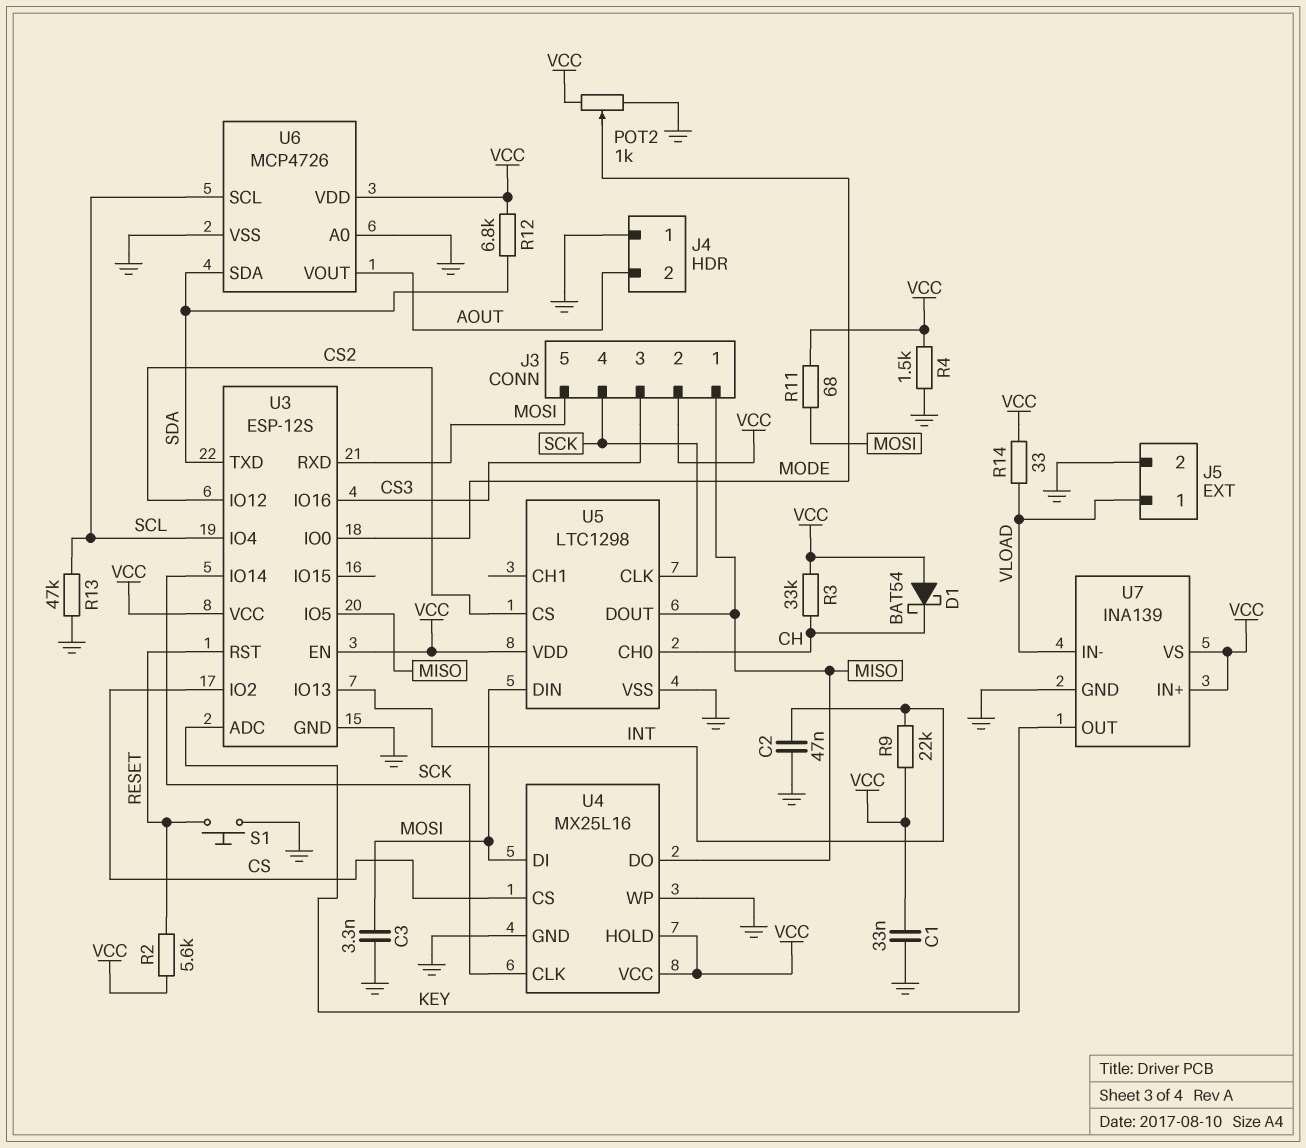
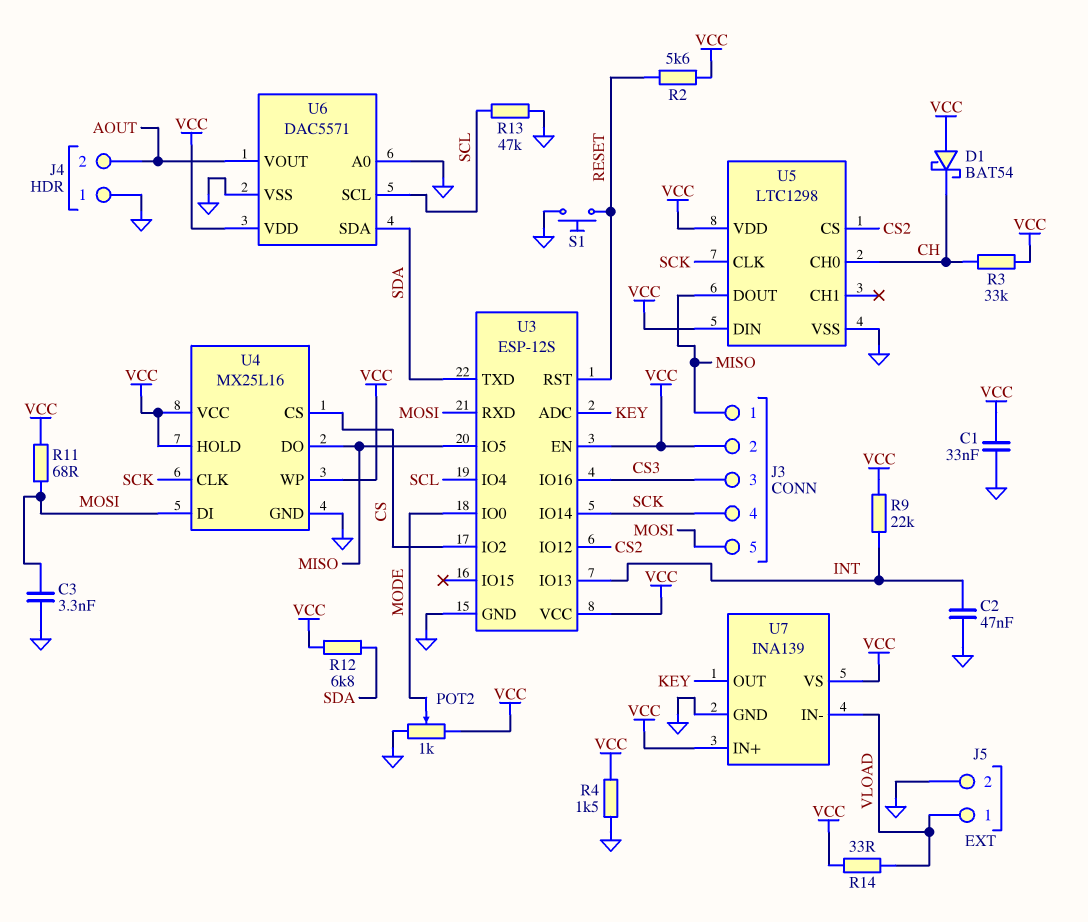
U4 pin WP: GND -> VCC
U5 pin DIN: MOSI -> VCC
U6: MCP4726 -> DAC5571

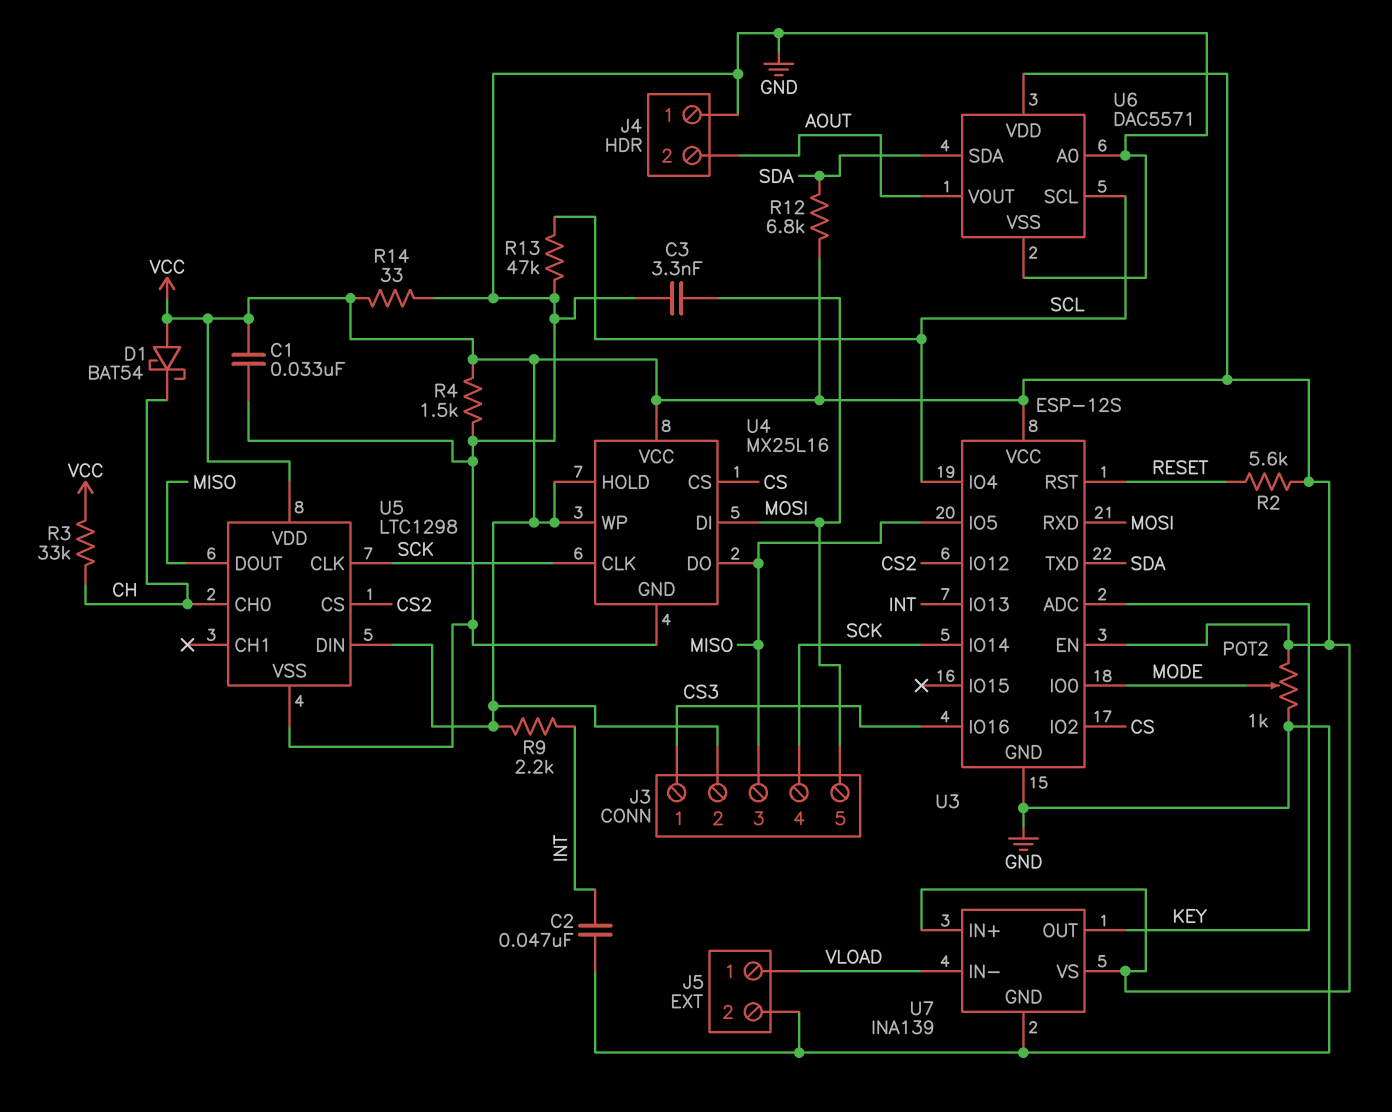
J3 pin 1: MISO -> CS3
J3 pin 3: CS3 -> MISO
R9: 22k (INT, VCC) -> 2.2k (INT, VCC)
R11: 68 (MOSI, VCC) -> none
R14: 33 (VCC, VLOAD) -> 33 (GND, VCC)
S1: button (GND, RESET) -> none

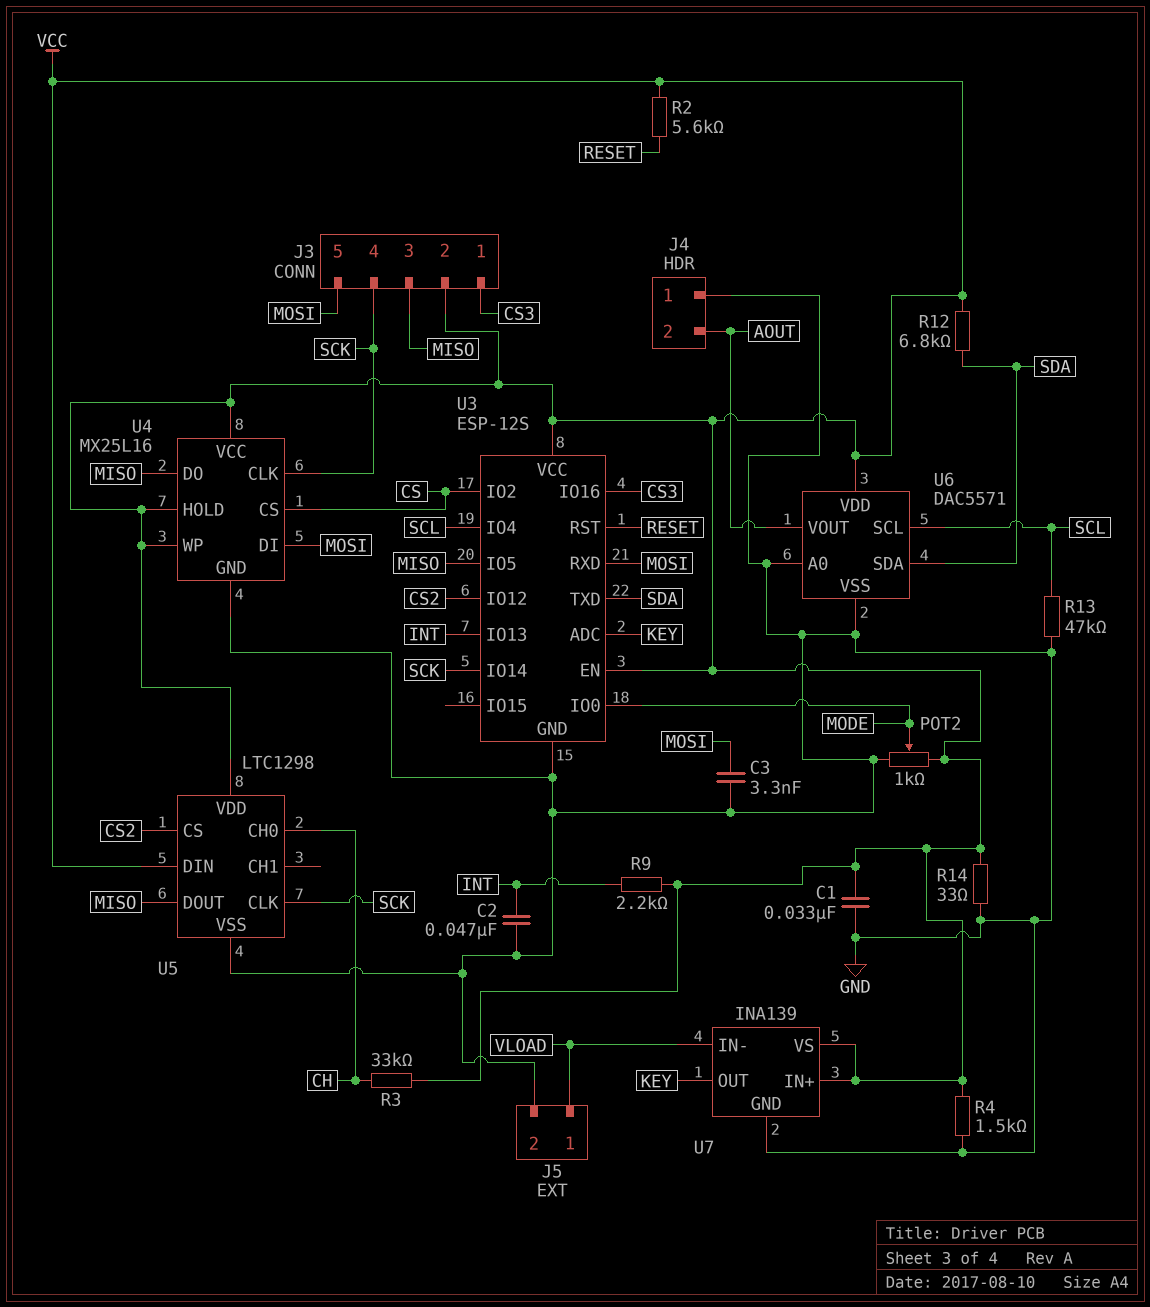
D1: schottky BAT54 (A VCC, K CH) -> none

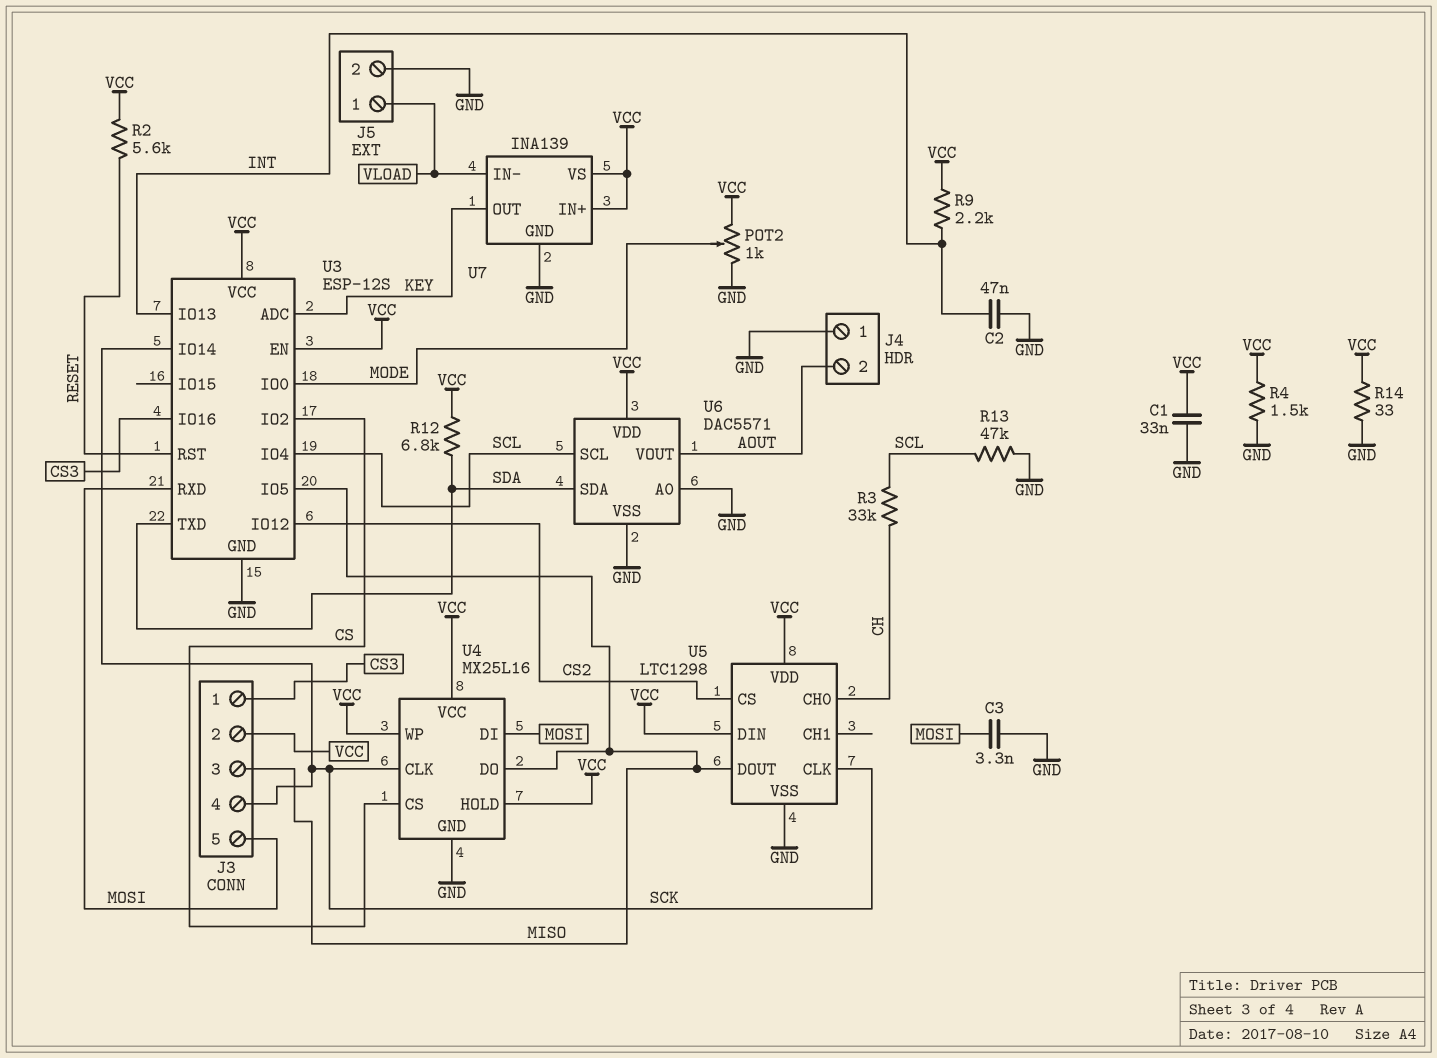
R3: 33k (CH, VCC) -> 33k (CH, SCL)

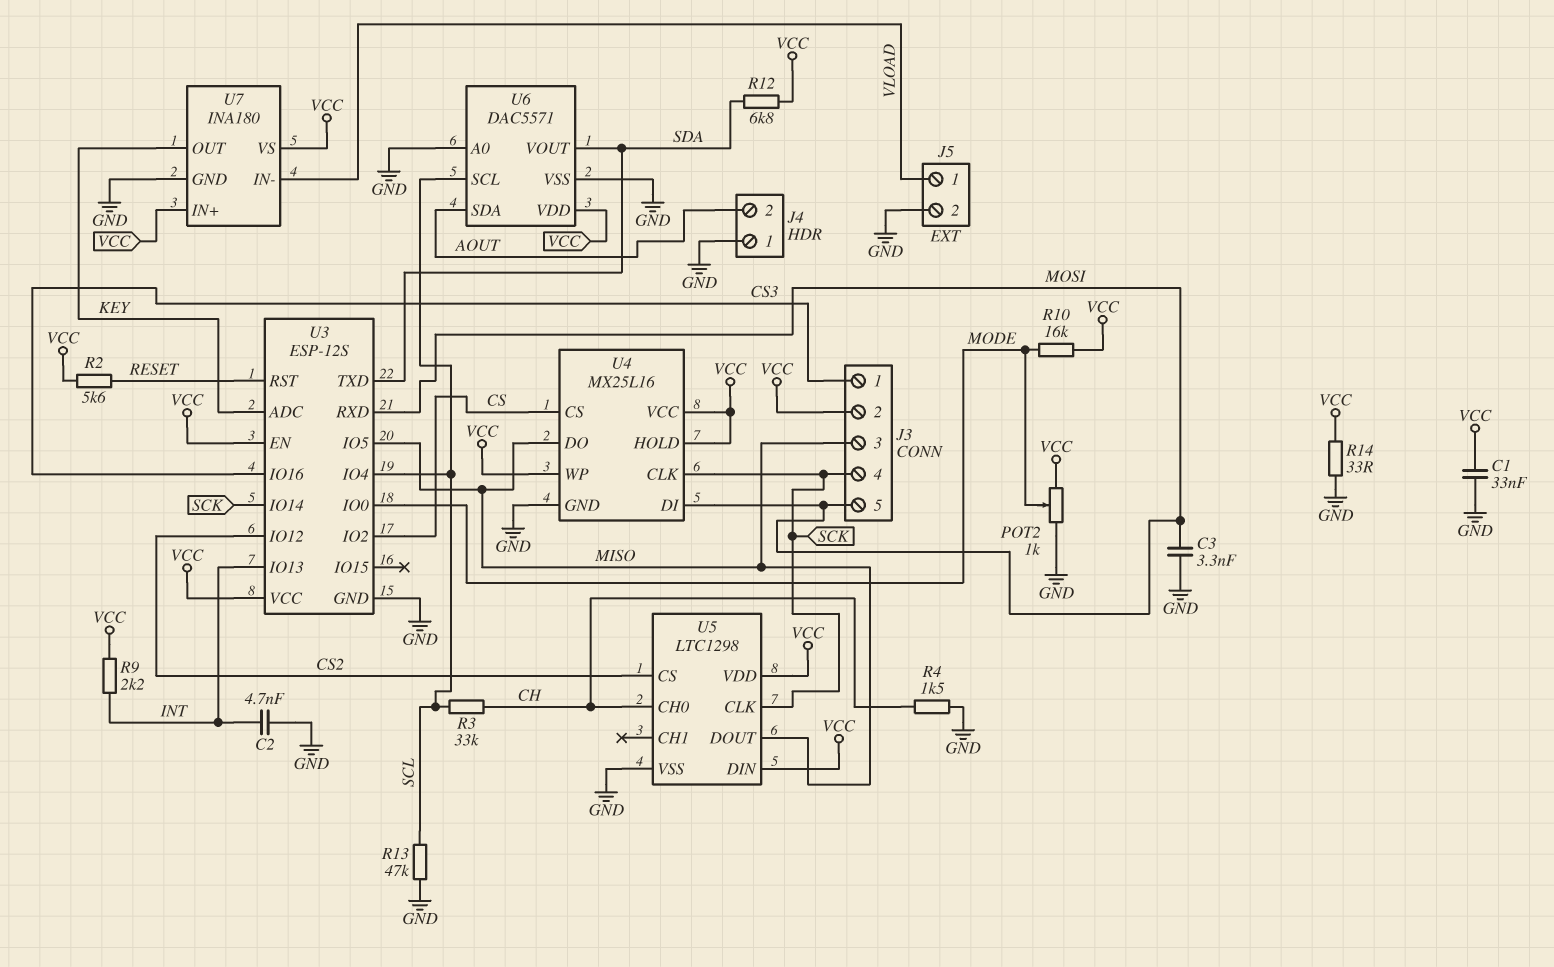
C2: 47nF (GND, INT) -> 4.7nF (GND, INT)
R4: 1.5k (GND, VCC) -> 1.5k (CH, GND)
R10: none -> 16k (MODE, VCC)
U6 pin SDA: SDA -> AOUT
U6 pin VOUT: AOUT -> SDA
U7: INA139 -> INA180

